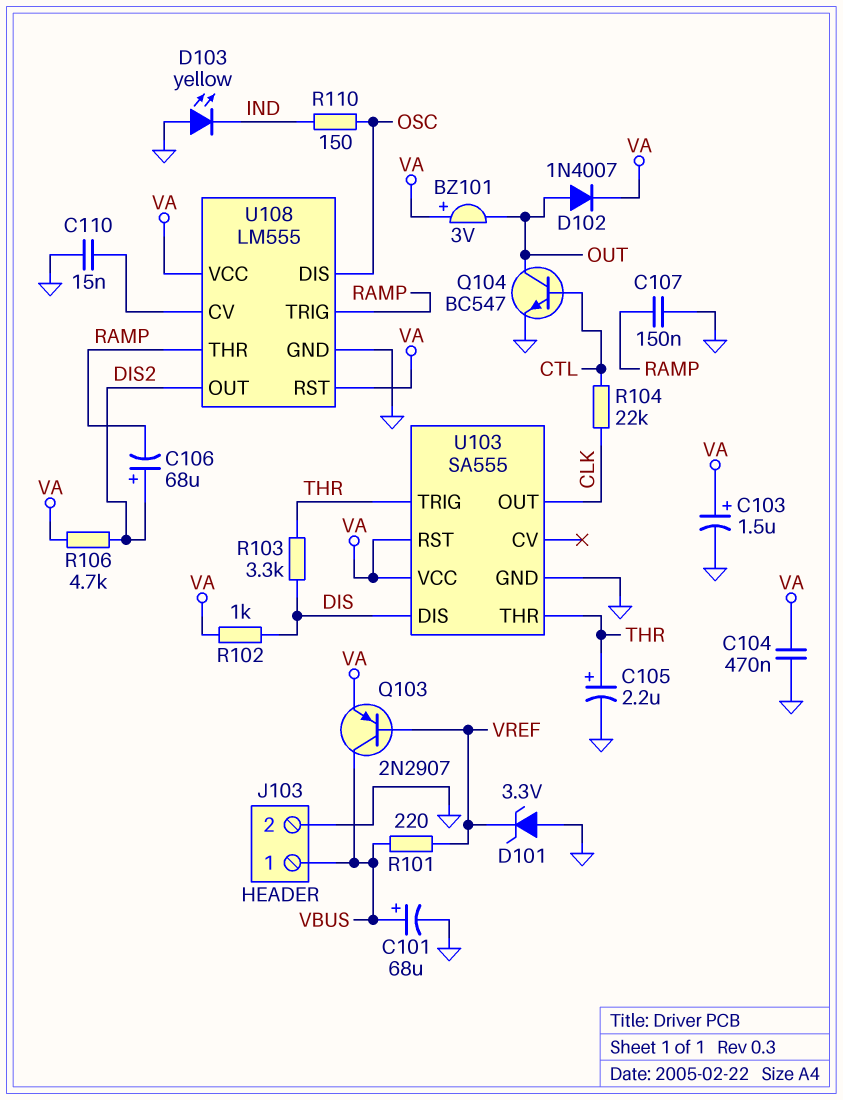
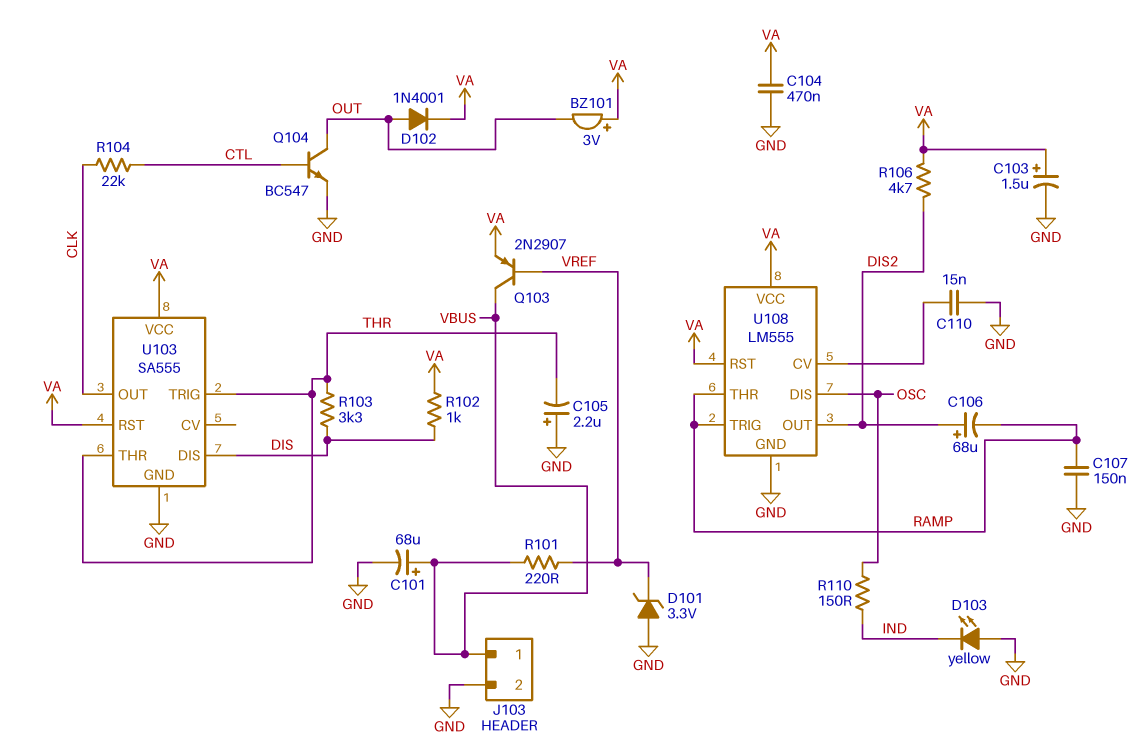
C105: 2.2uF (plus THR, minus GND) -> 2.2uF (plus GND, minus THR)
D102: diode 1N4007 (A OUT, K VA) -> diode 1N4001 (A OUT, K VA)

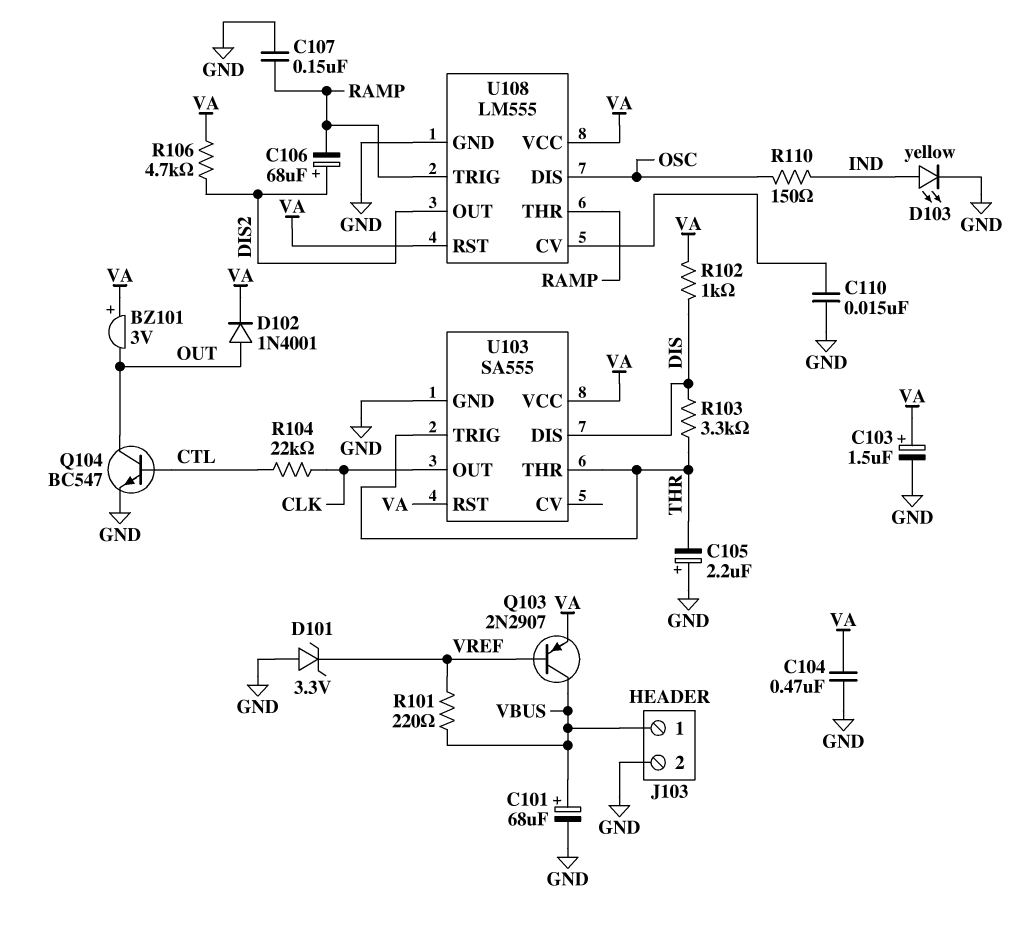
D103: LED yellow (A GND, K IND) -> LED yellow (A IND, K GND)

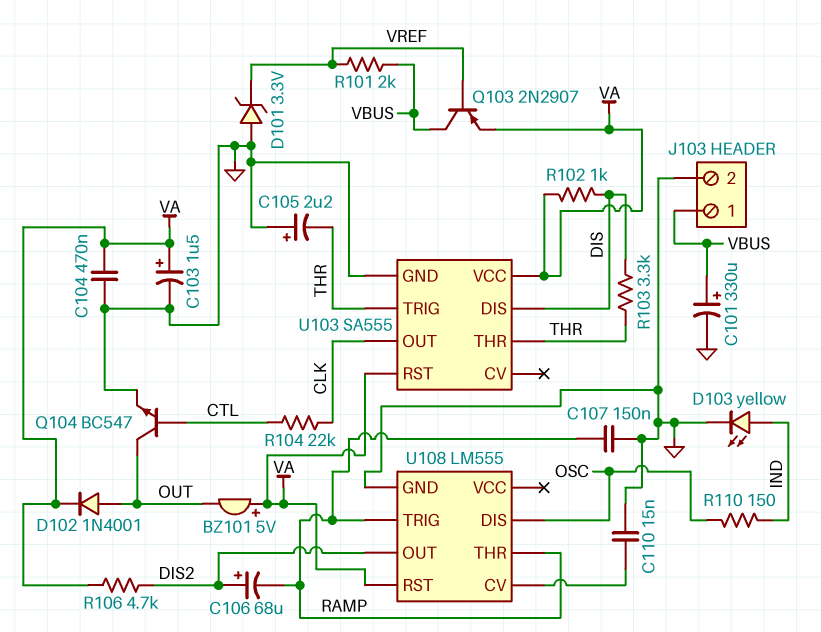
BZ101: buzzer 3V (plus VA, minus OUT) -> buzzer 5V (plus VA, minus OUT)
C101: 68uF (plus VBUS, minus GND) -> 330uF (plus VBUS, minus GND)
R101: 220 (VBUS, VREF) -> 2k (VBUS, VREF)
U108 pin VCC: VA -> none

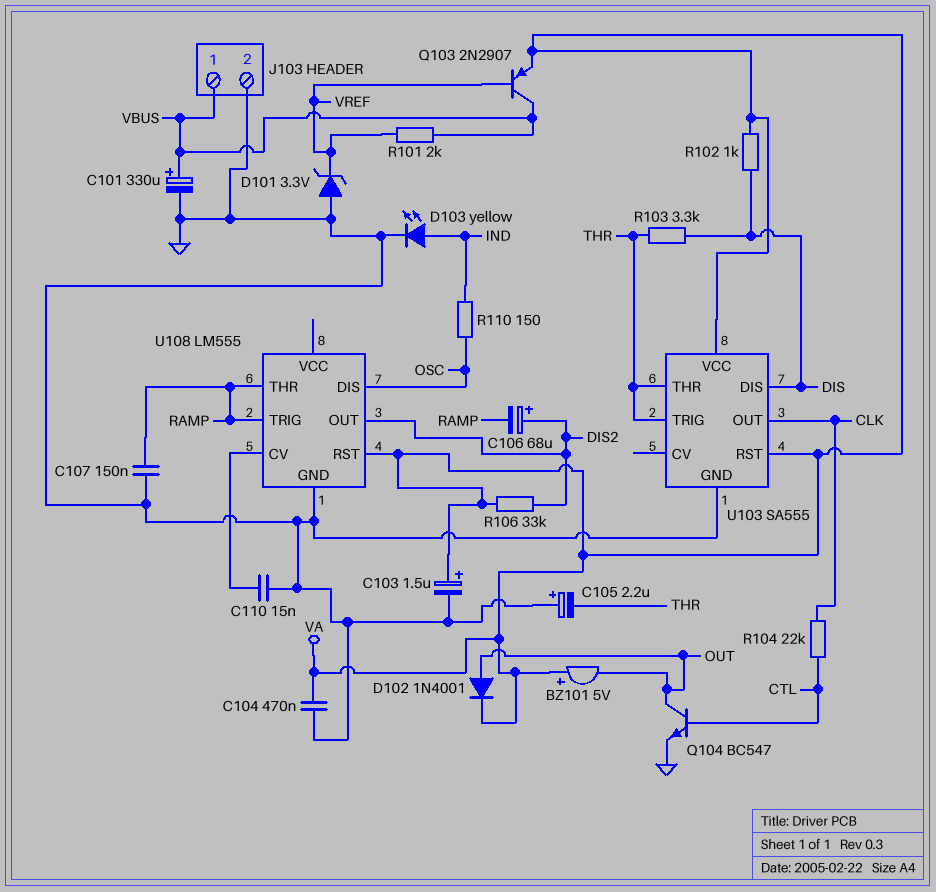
R106: 4.7k (DIS2, VA) -> 33k (DIS2, VA)

